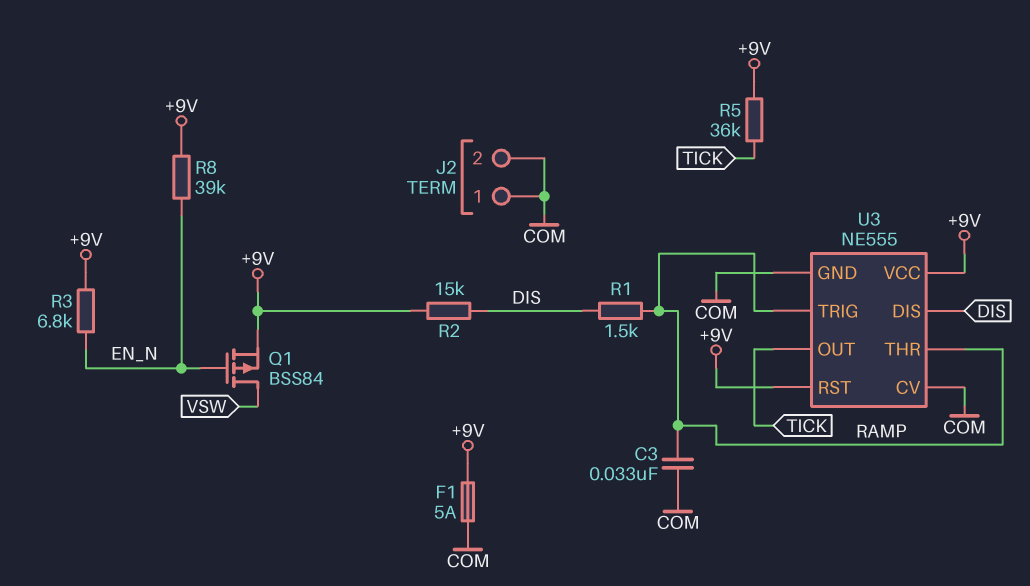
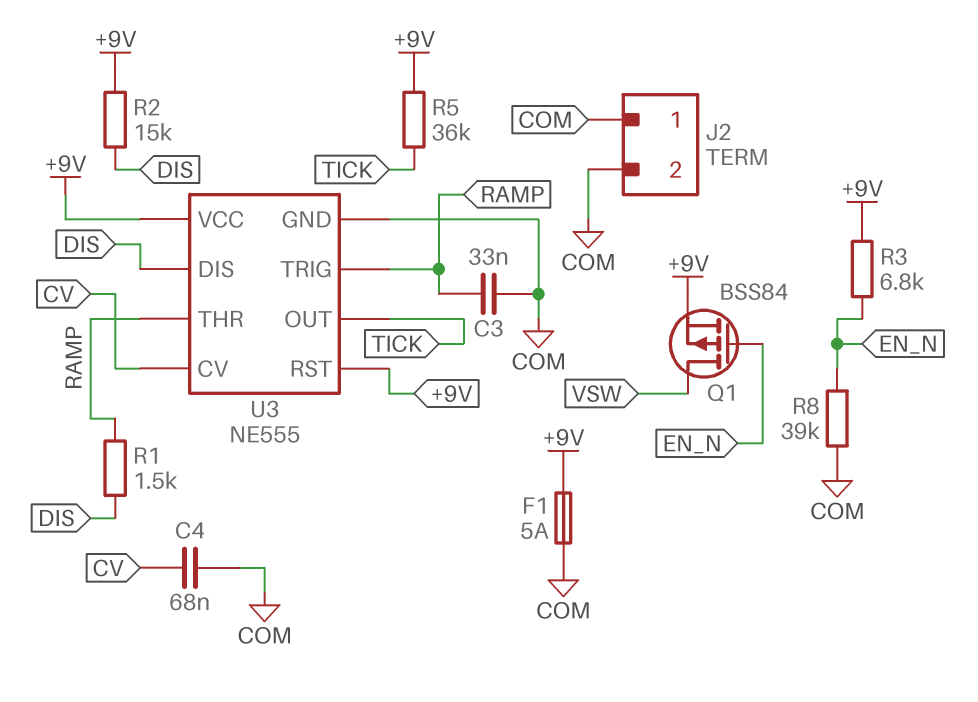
C4: none -> 68nF (COM, CV)
R8: 39k (+9V, EN_N) -> 39k (COM, EN_N)
U3 pin CV: COM -> CV

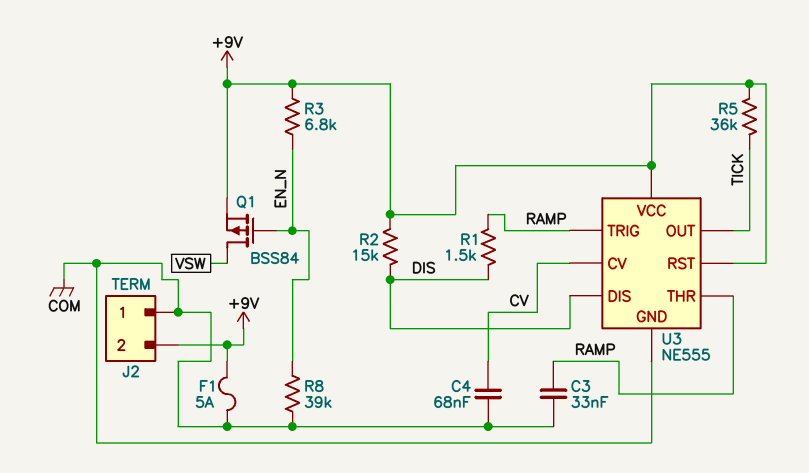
J2 pin 2: COM -> +9V

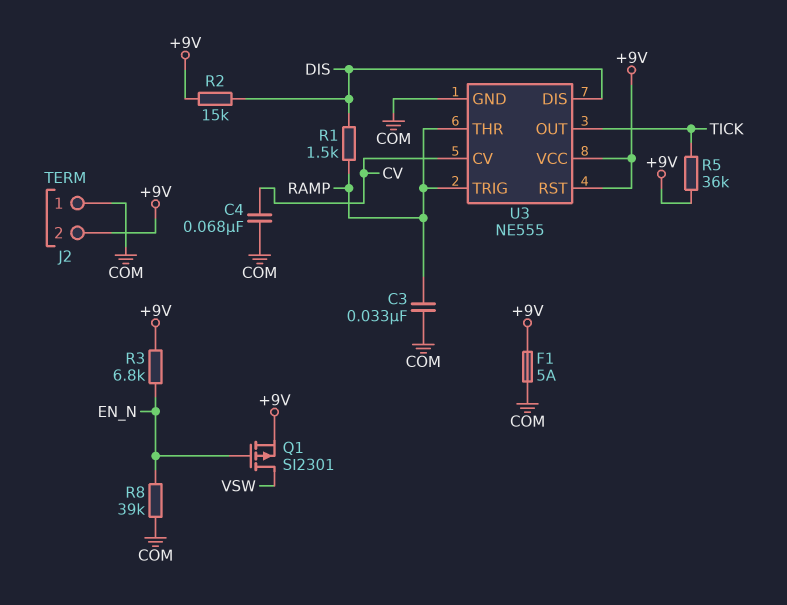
Q1: PMOS BSS84 (G EN_N, D VSW, S +9V) -> PMOS SI2301 (G EN_N, D VSW, S +9V)

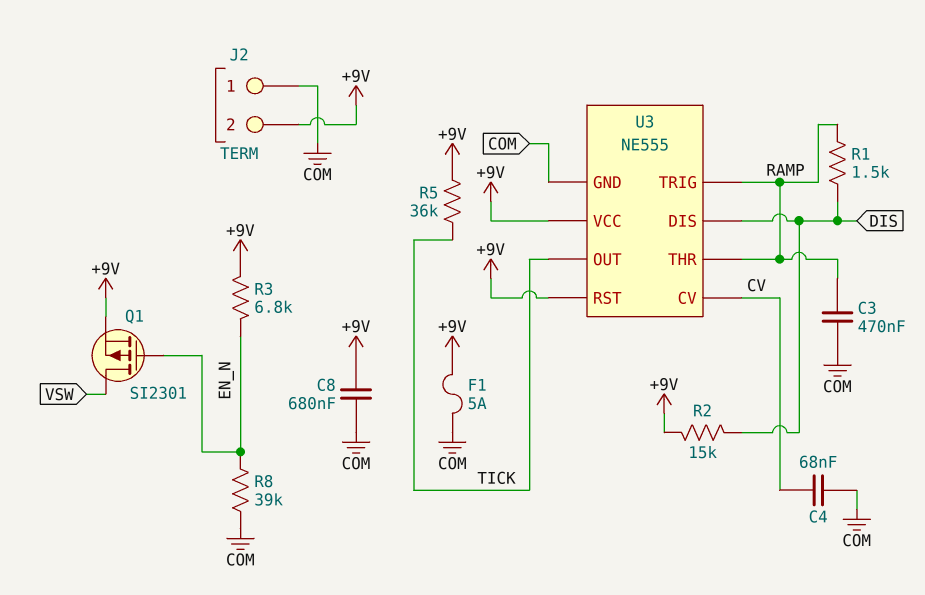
C3: 33nF (COM, RAMP) -> 470nF (COM, RAMP)
C8: none -> 680nF (+9V, COM)

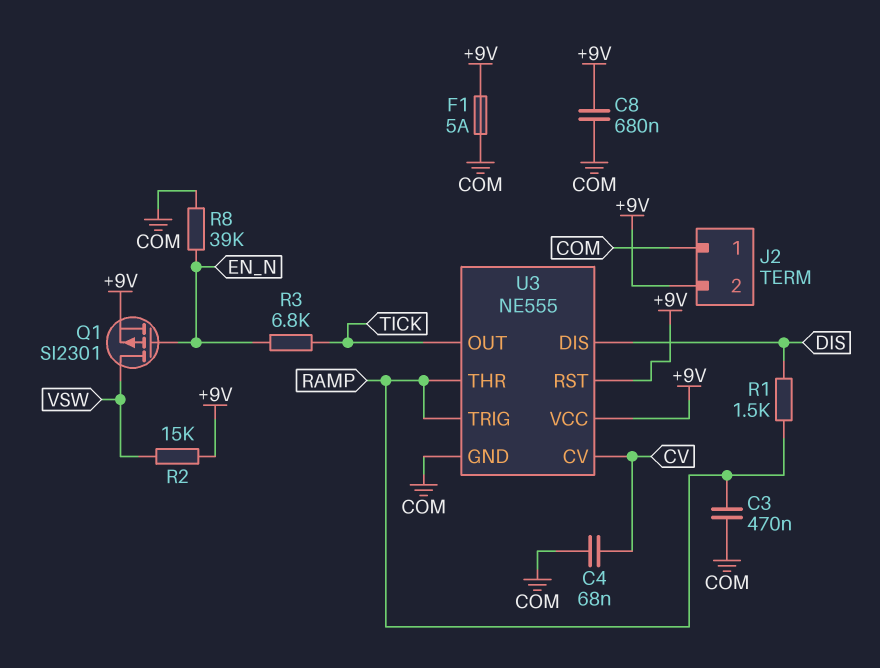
R2: 15k (+9V, DIS) -> 15k (+9V, VSW)
R3: 6.8k (+9V, EN_N) -> 6.8k (EN_N, TICK)
R5: 36k (+9V, TICK) -> none

